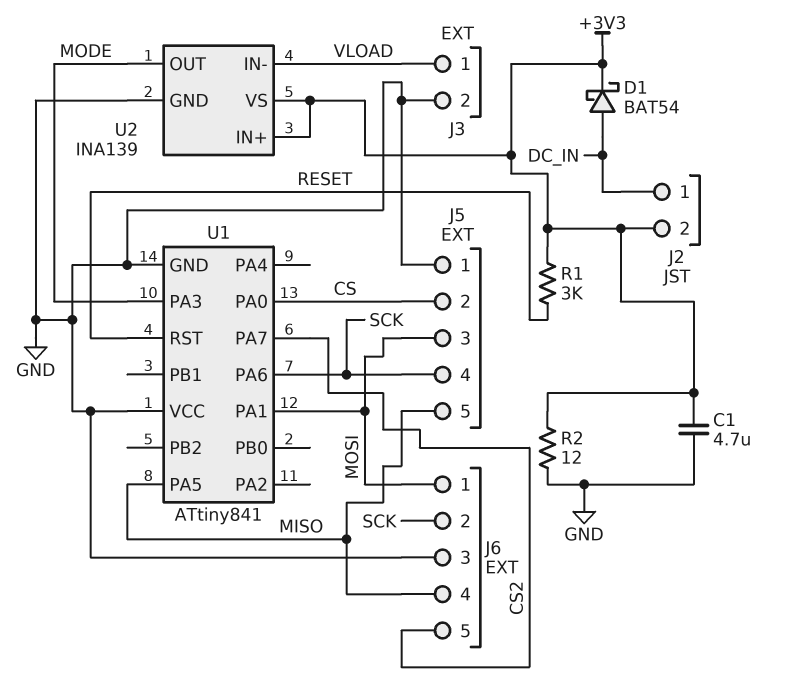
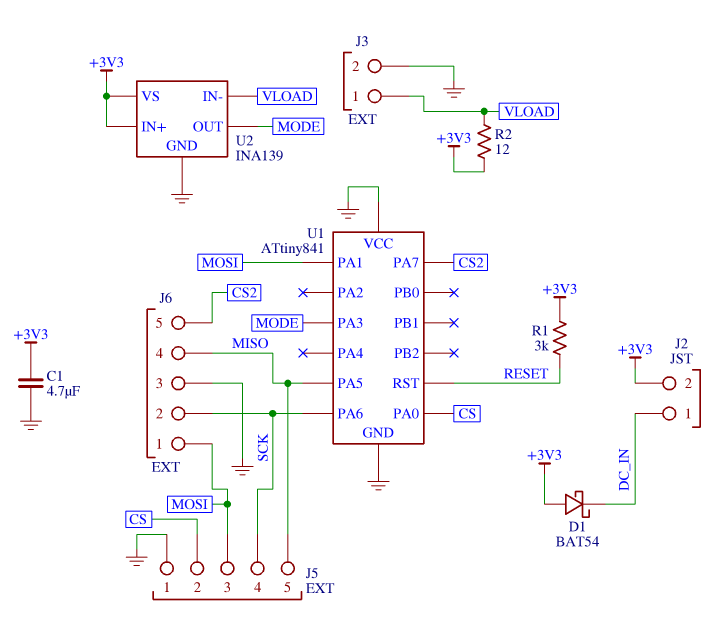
D1: schottky BAT54 (A DC_IN, K +3V3) -> schottky BAT54 (A +3V3, K DC_IN)
R2: 12 (+3V3, GND) -> 12 (+3V3, VLOAD)

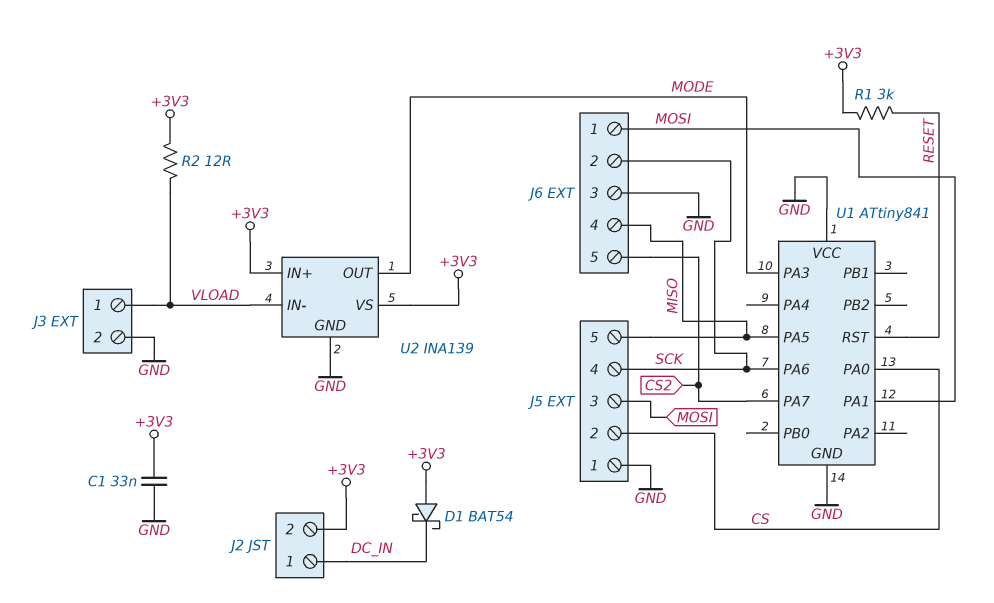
C1: 4.7uF (+3V3, GND) -> 33nF (+3V3, GND)

